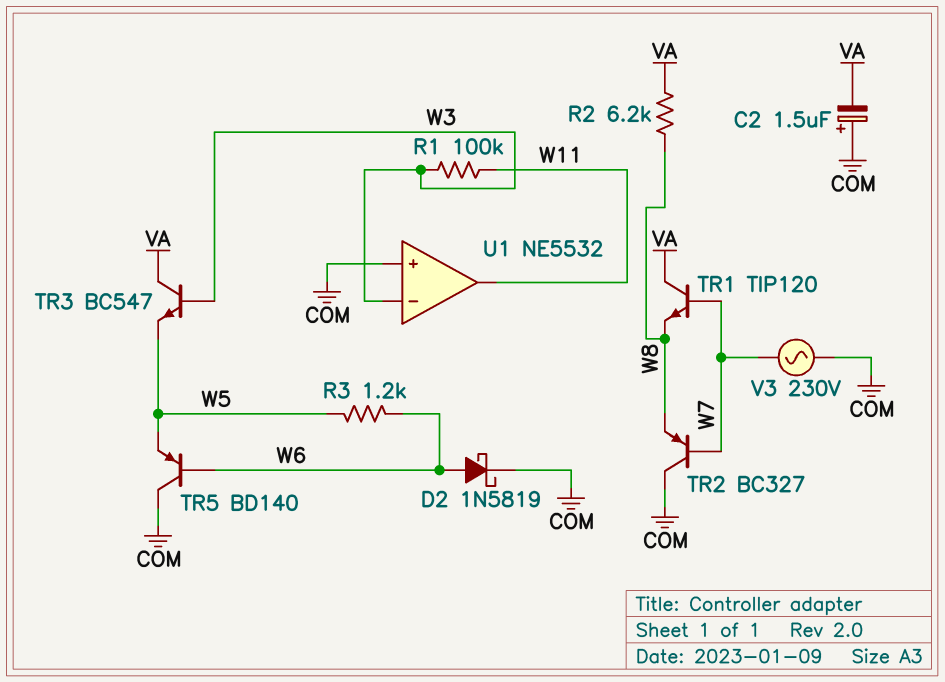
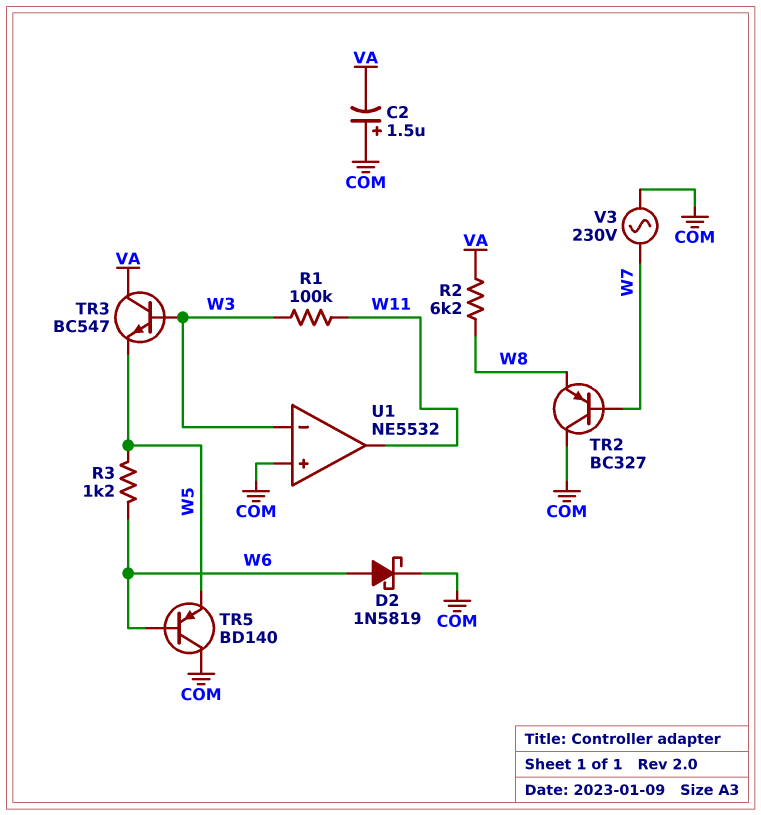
TR1: NPN TIP120 (B W7, C VA, E W8) -> none

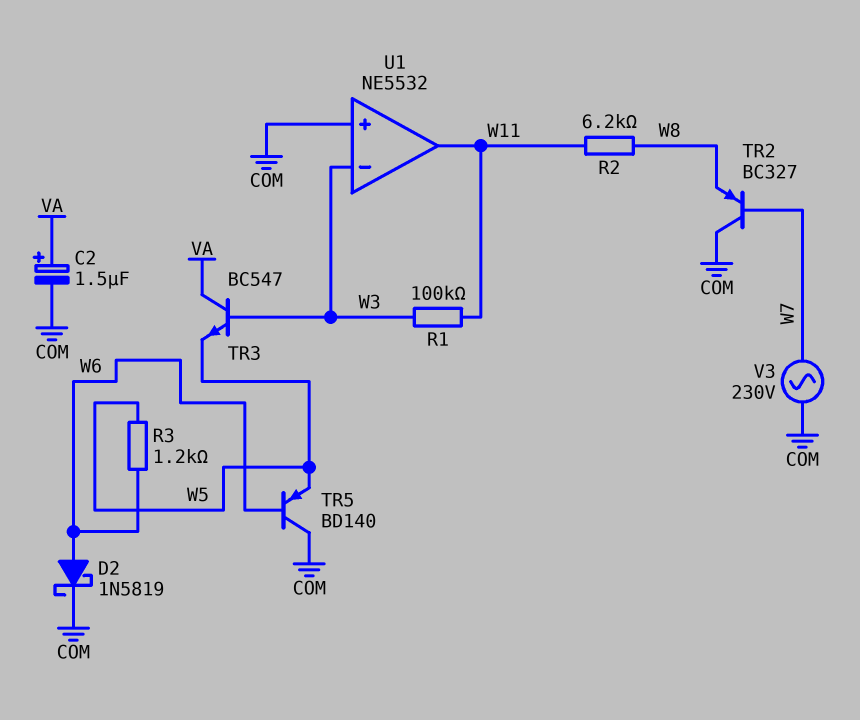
C2: 1.5uF (plus COM, minus VA) -> 1.5uF (plus VA, minus COM)
R2: 6.2k (VA, W8) -> 6.2k (W8, W11)

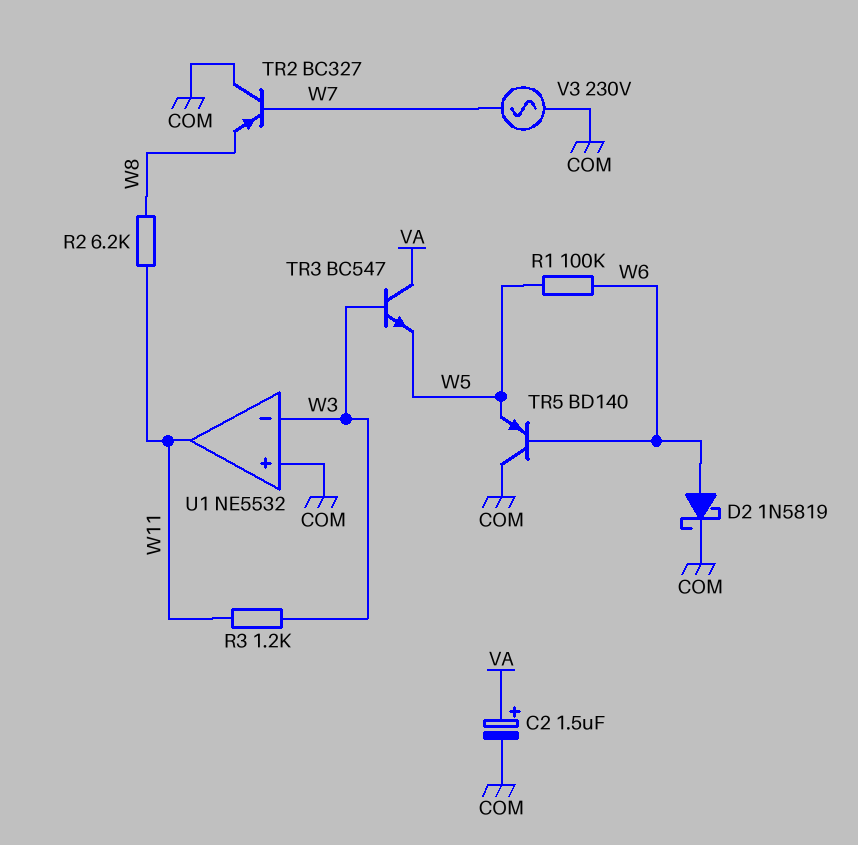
R1: 100k (W3, W11) -> 100k (W5, W6)
R3: 1.2k (W5, W6) -> 1.2k (W3, W11)

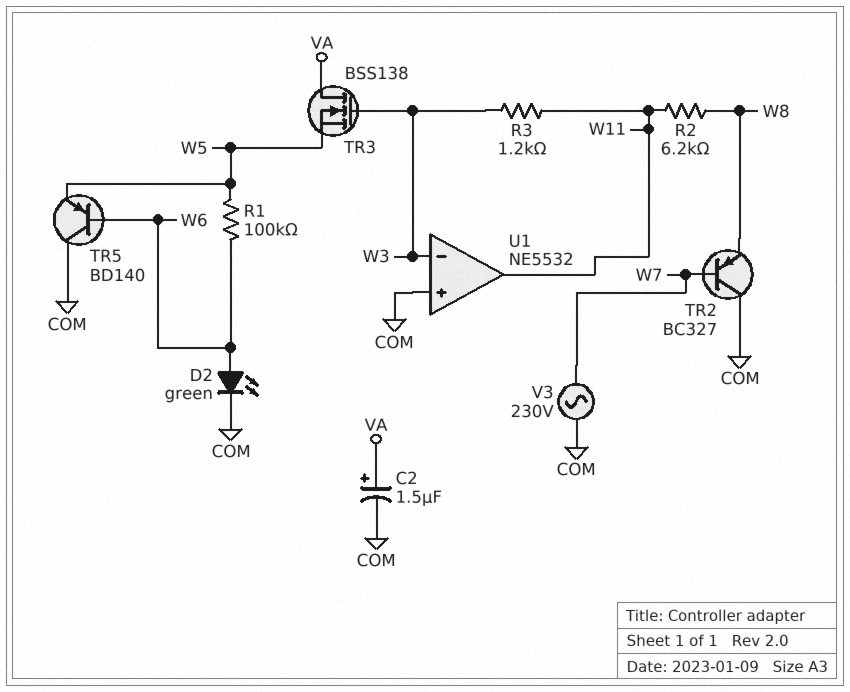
D2: schottky 1N5819 (A W6, K COM) -> LED green (A W6, K COM)
TR3: NPN BC547 (B W3, C VA, E W5) -> NMOS BSS138 (G W3, D VA, S W5)

